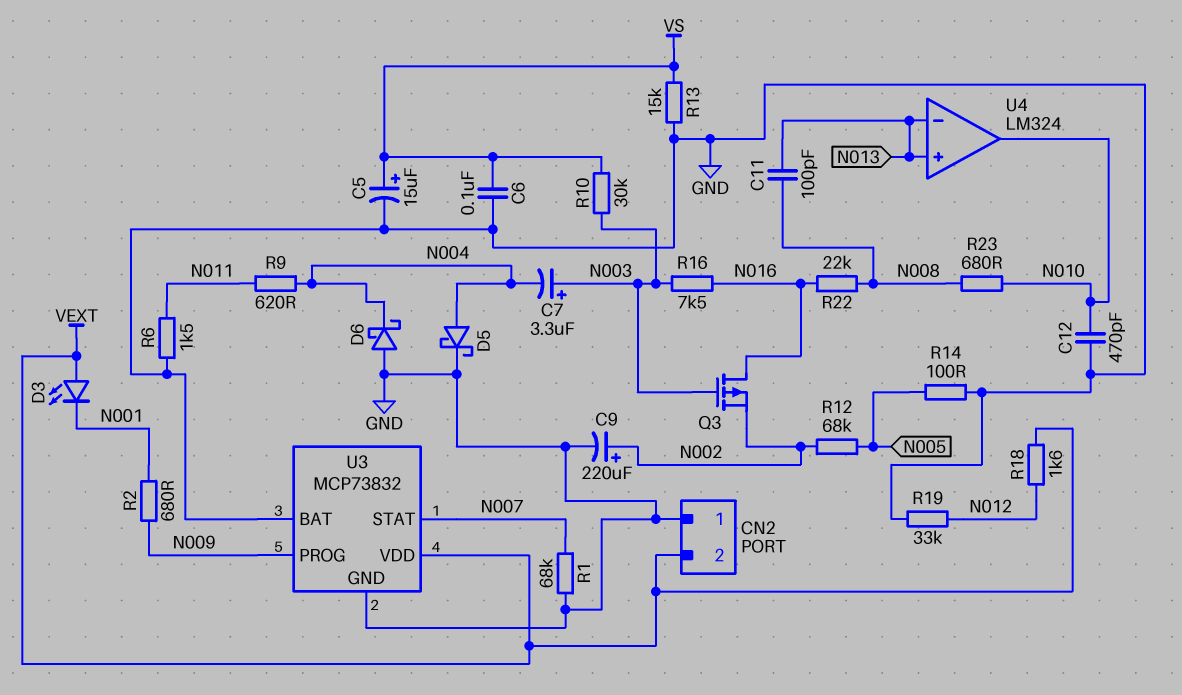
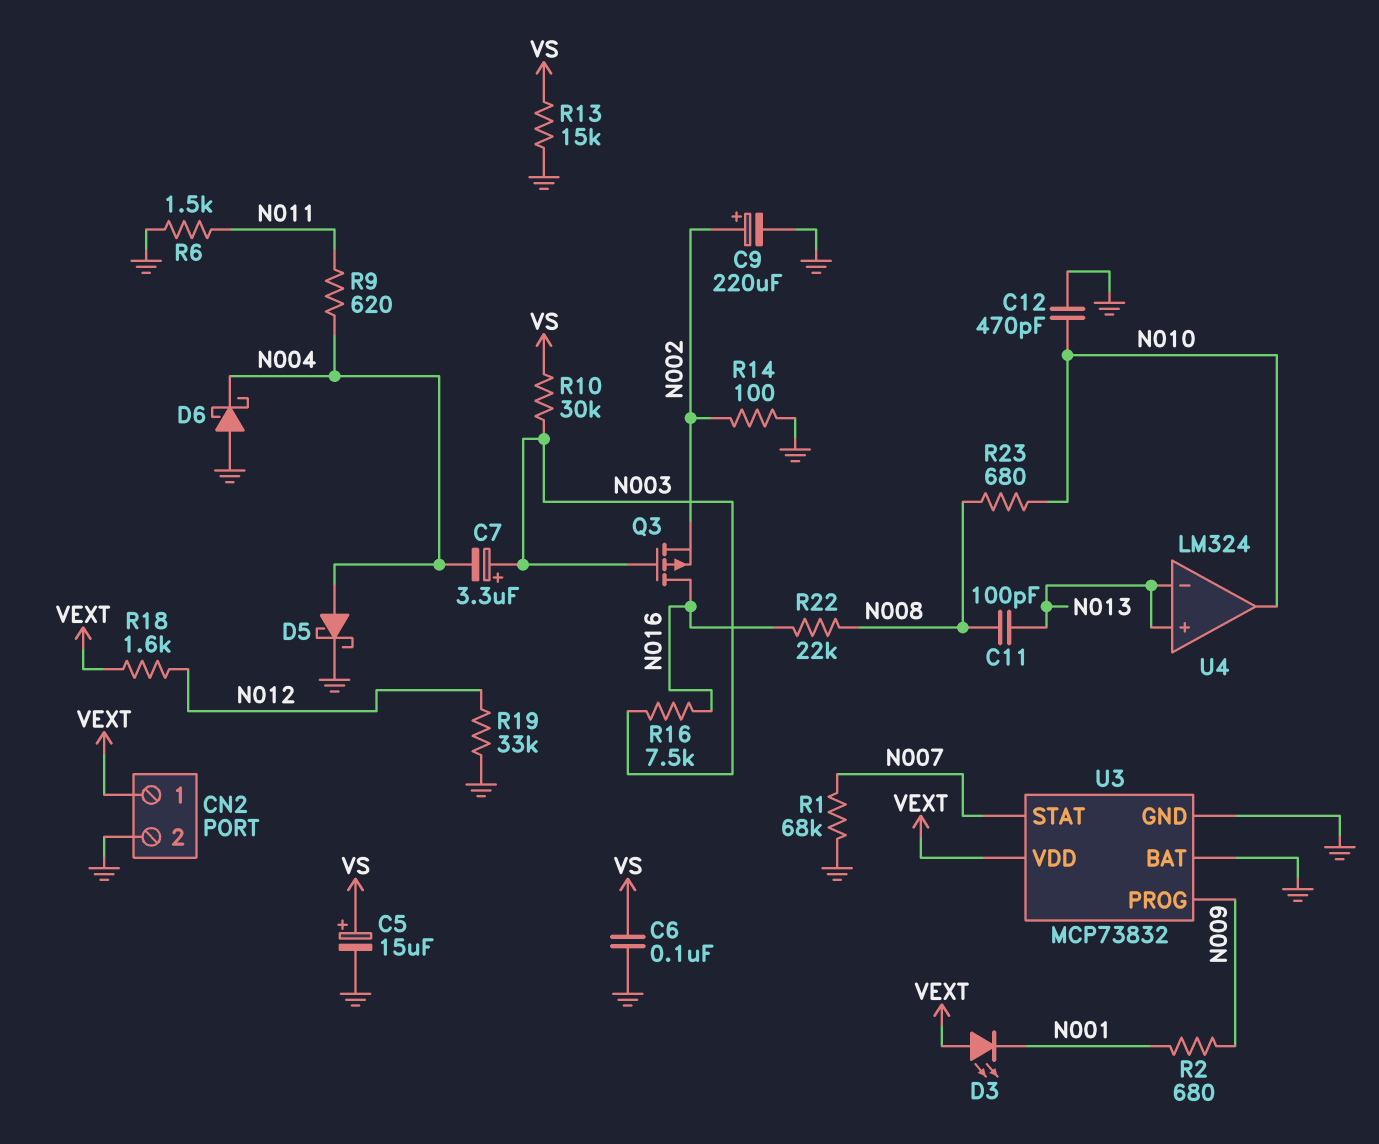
CN2 pin 1: GND -> VEXT
CN2 pin 2: VEXT -> GND
R12: 68k (N002, N005) -> none
R14: 100 (GND, N005) -> 100 (GND, N002)

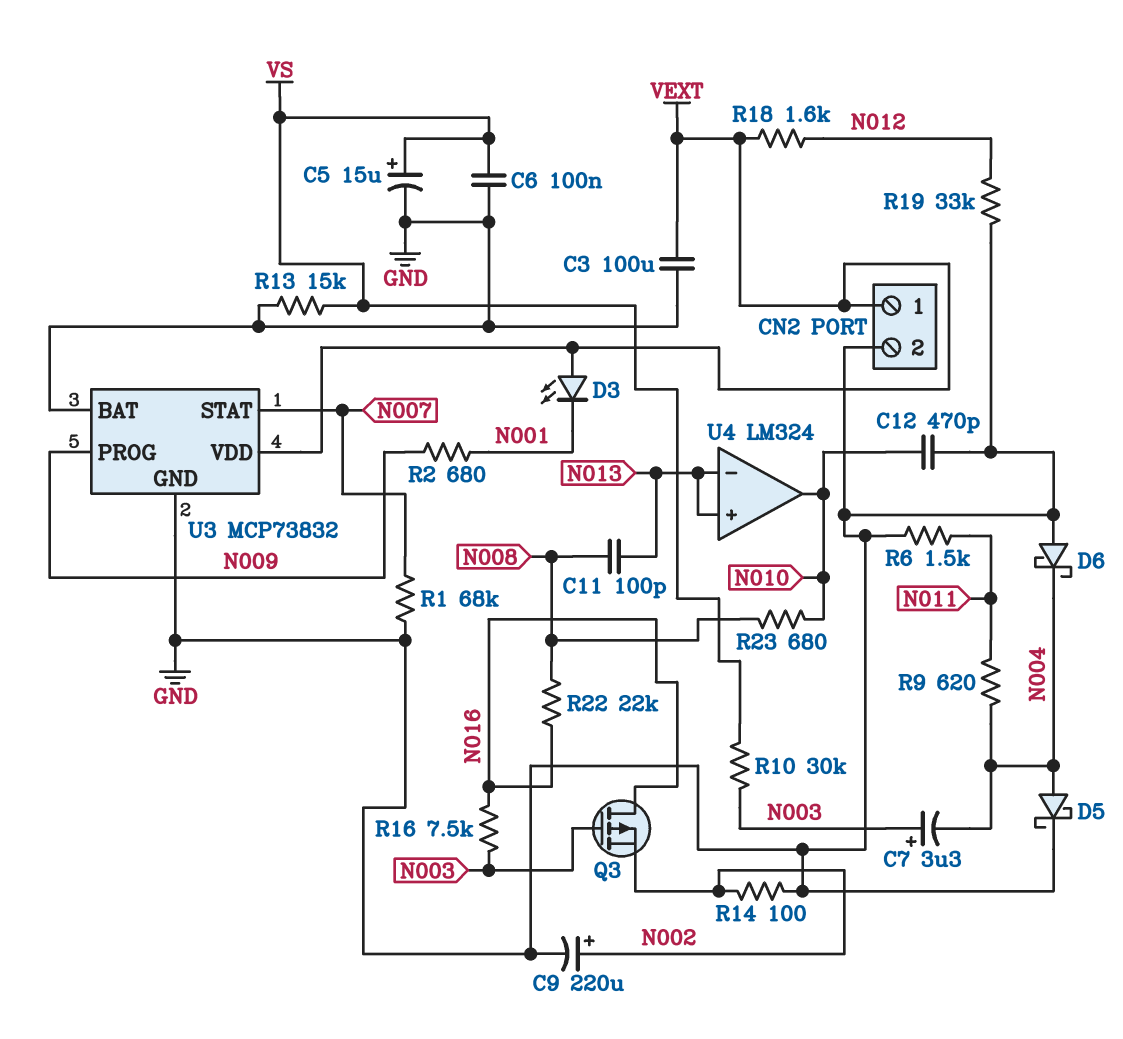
C3: none -> 100uF (GND, VEXT)

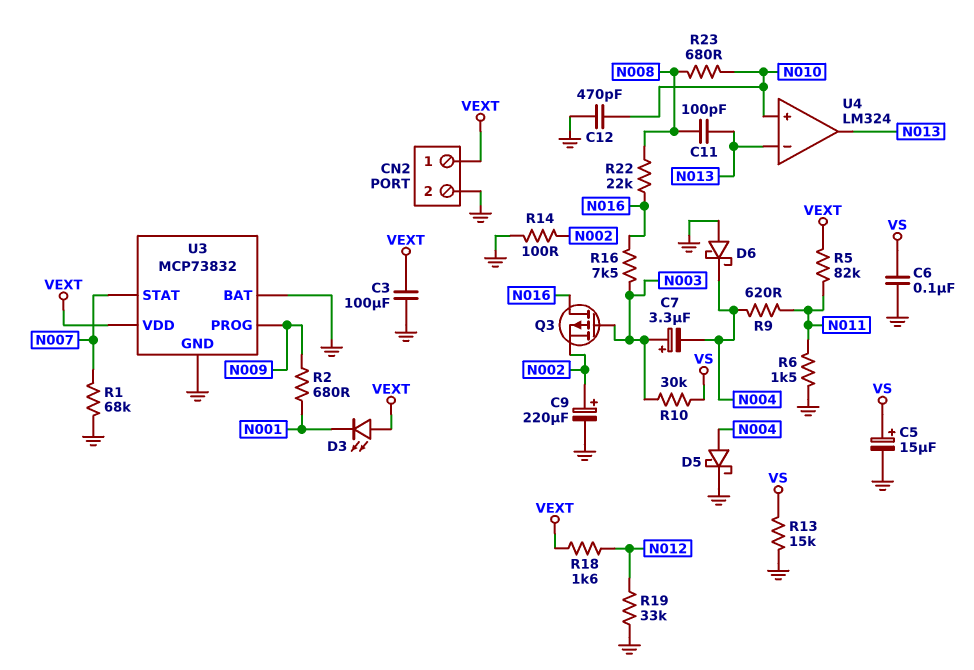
R5: none -> 82k (N011, VEXT)
U4 pin in+: N013 -> N010
U4 pin out: N010 -> N013

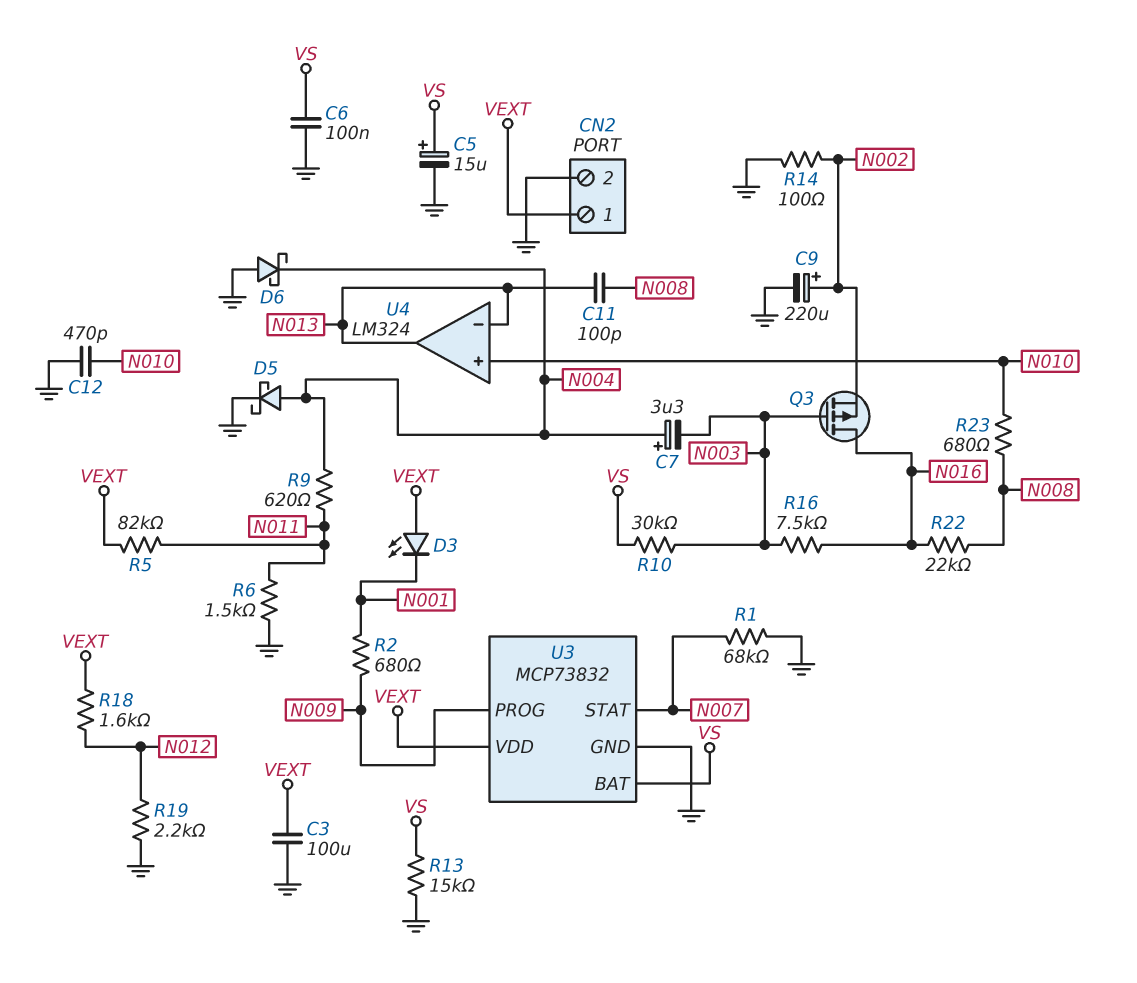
C7: 3.3uF (plus N003, minus N004) -> 3.3uF (plus N004, minus N003)
R19: 33k (GND, N012) -> 2.2k (GND, N012)
U3 pin BAT: GND -> VS

